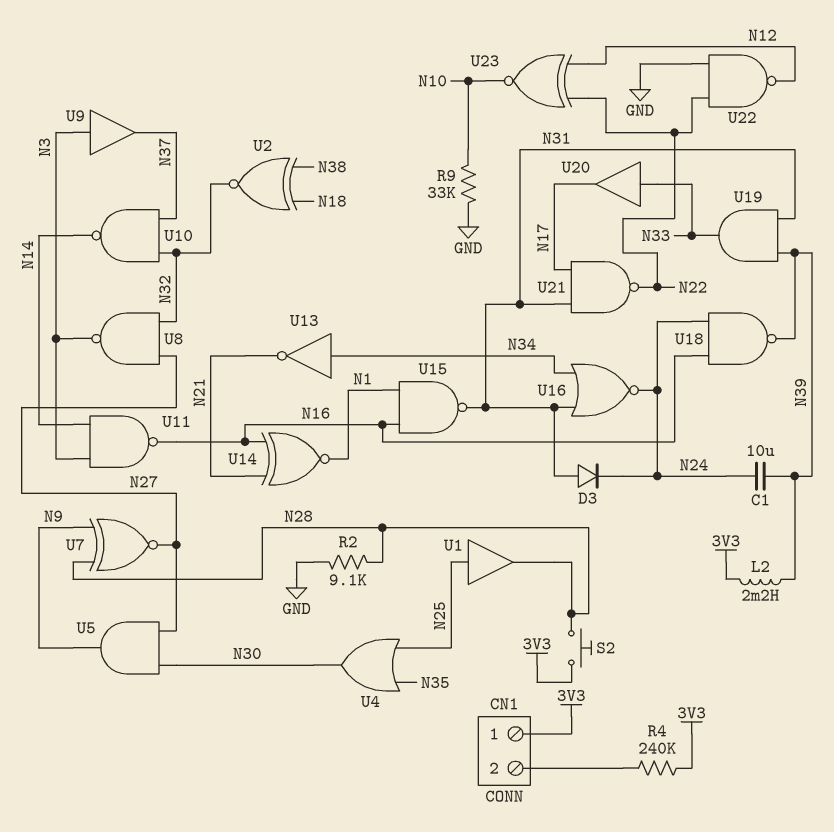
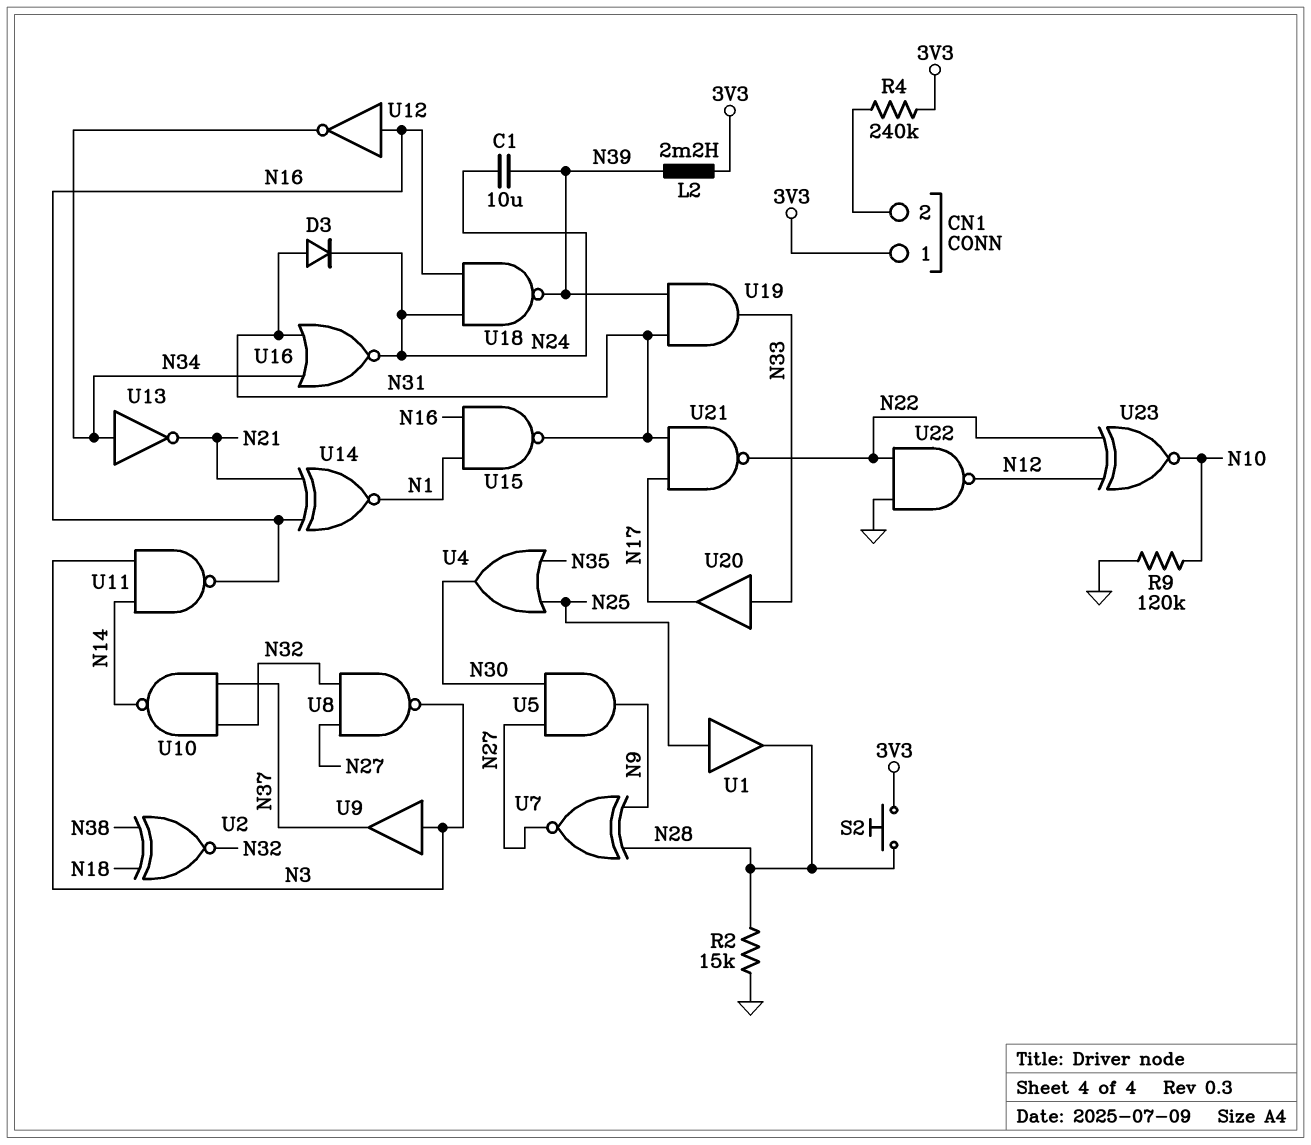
R2: 9.1k (GND, N28) -> 15k (GND, N28)
R9: 33k (GND, N10) -> 120k (GND, N10)
U12: none -> NOT (in N16, out N34)

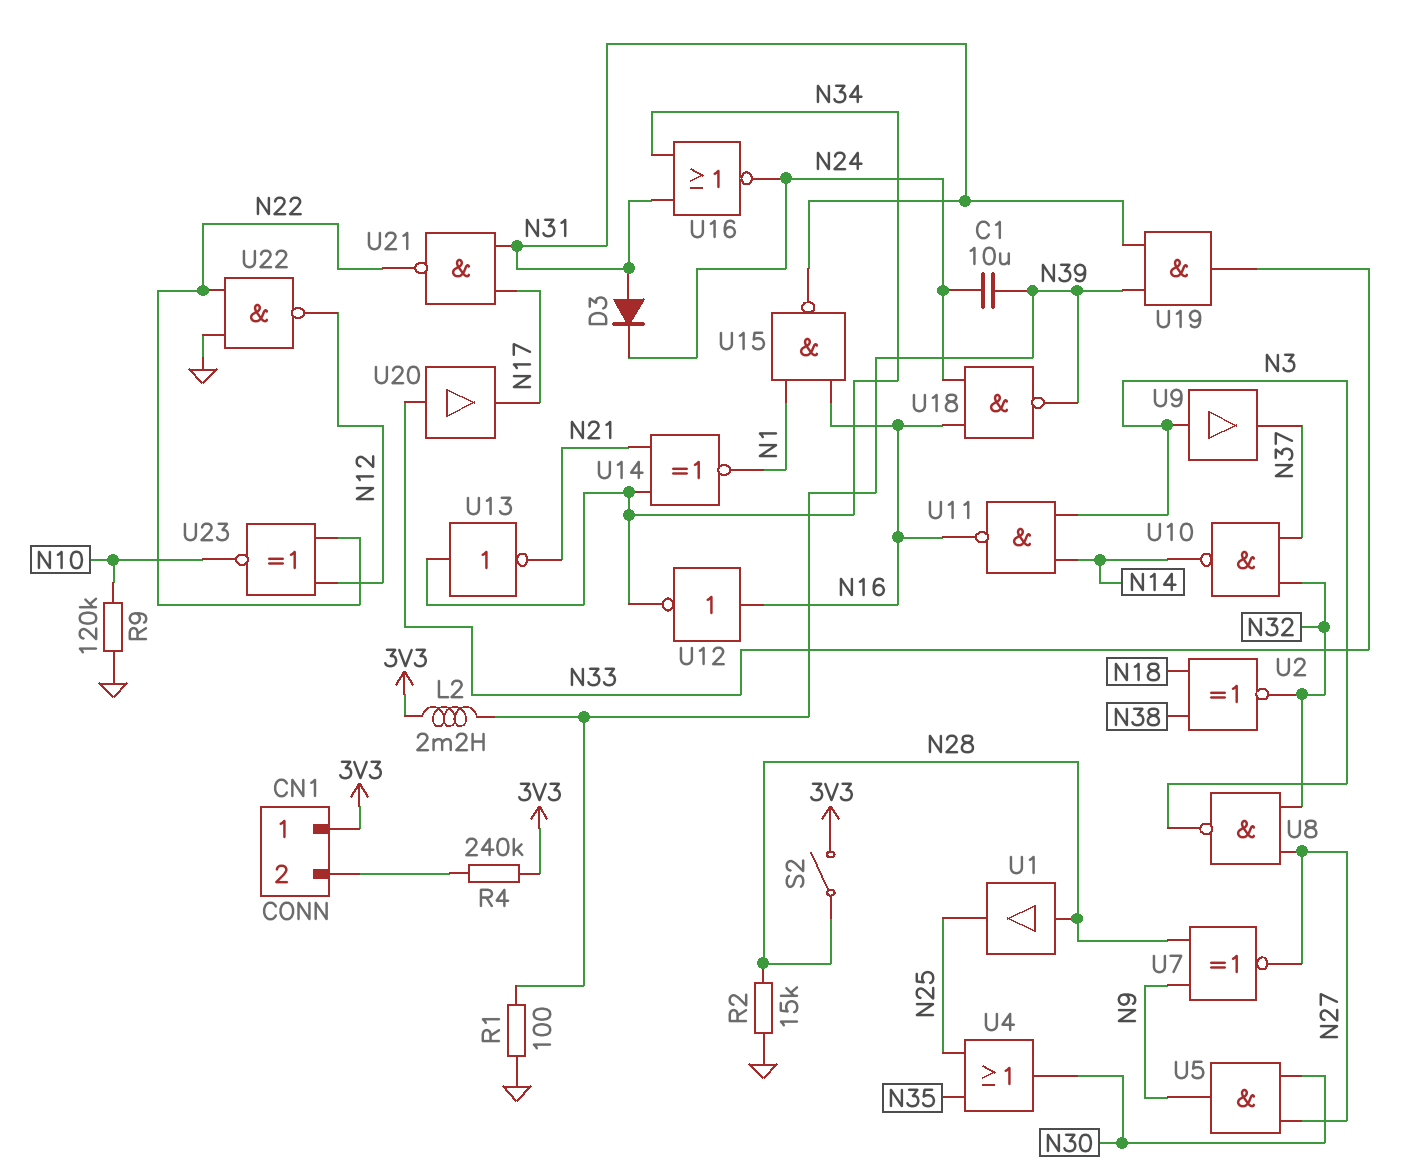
R1: none -> 100 (GND, N39)
S2: button (3V3, N28) -> switch (3V3, N28)
U1: buffer (in N25, out N28) -> buffer (in N28, out N25)
U14: XNOR (in N16, in N21, out N1) -> XNOR (in N21, in N34, out N1)

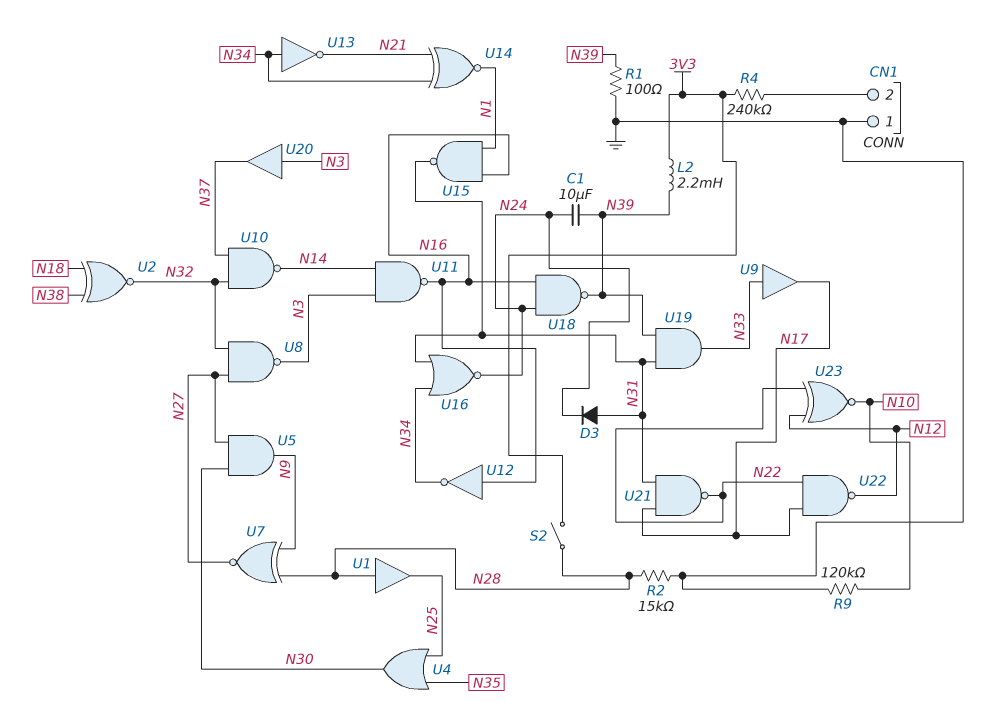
CN1 pin 1: 3V3 -> GND
U9: buffer (in N3, out N37) -> buffer (in N33, out N17)
U20: buffer (in N33, out N17) -> buffer (in N3, out N37)
U22: NAND (in GND, in N22, out N12) -> NAND (in N17, in N22, out N12)

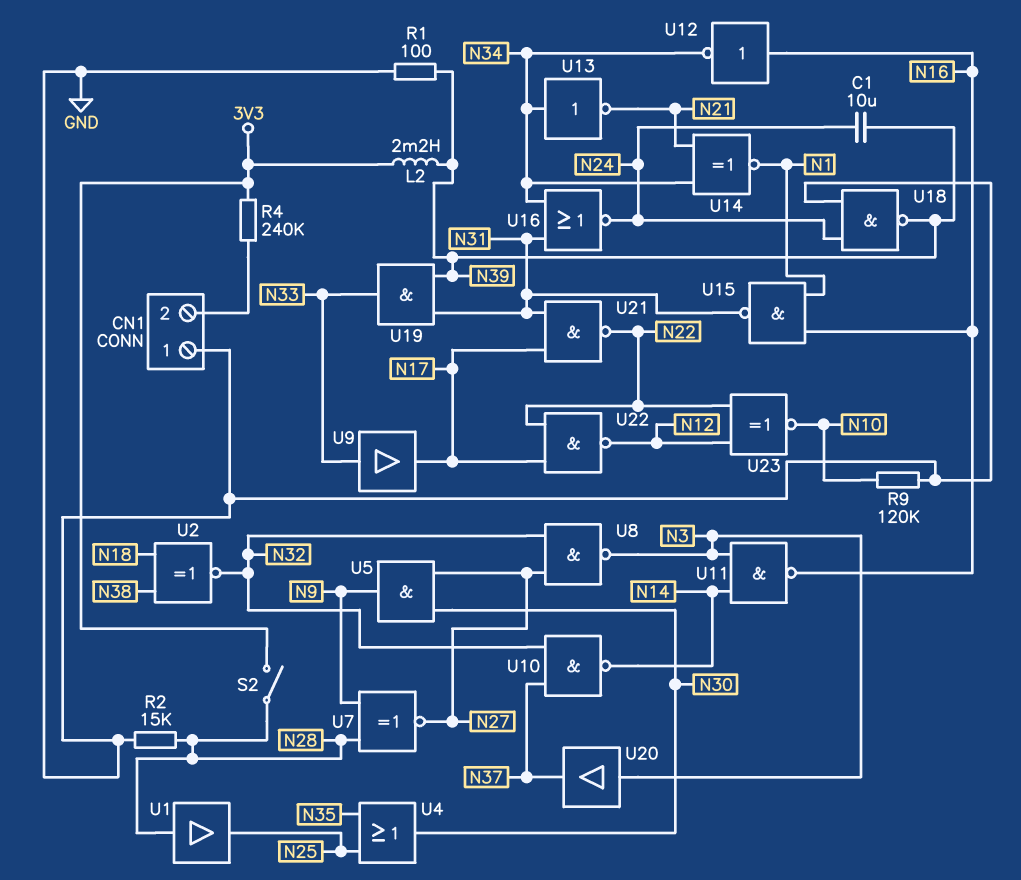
D3: diode (A N31, K N24) -> none
U18: NAND (in N16, in N24, out N39) -> NAND (in GND, in N24, out N39)

